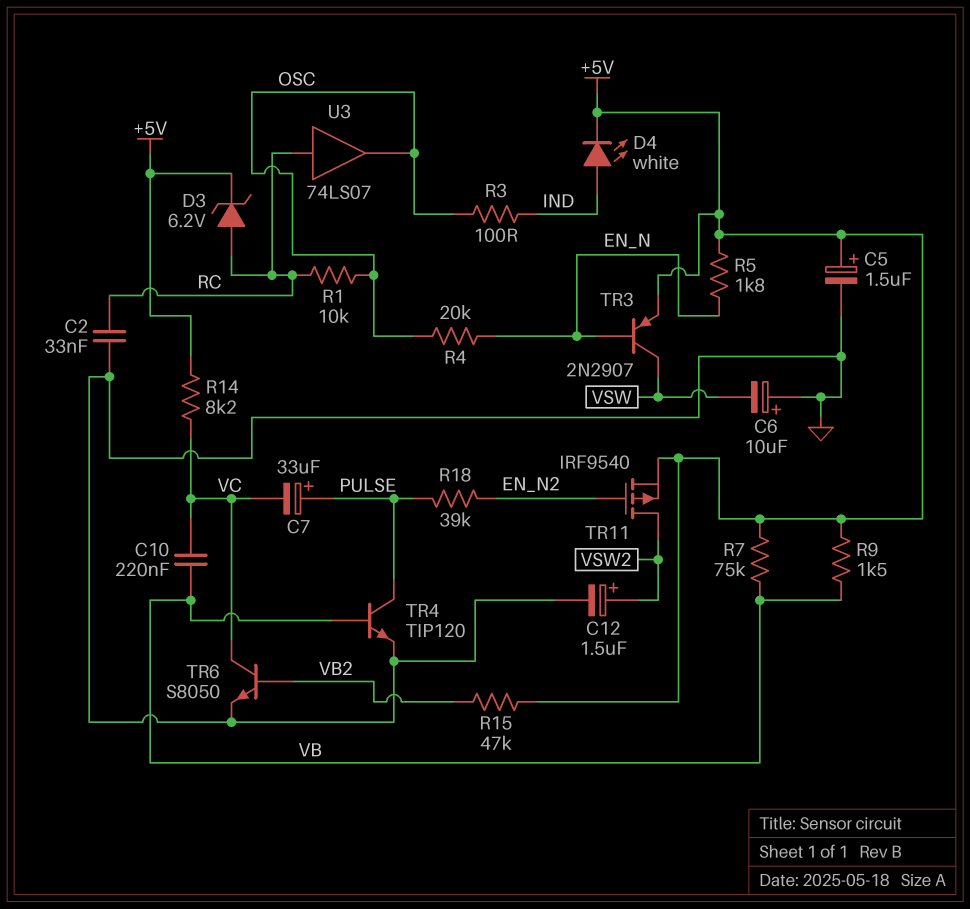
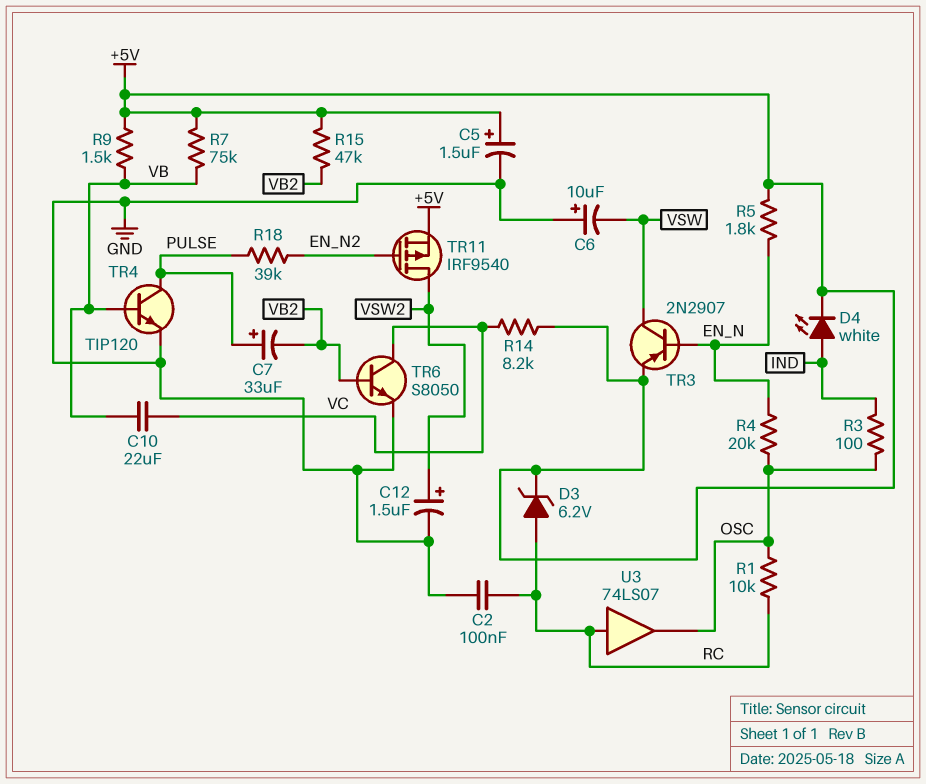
C2: 33nF (GND, RC) -> 100nF (GND, RC)
C7: 33uF (plus PULSE, minus VC) -> 33uF (plus PULSE, minus VB2)
C10: 220nF (VB, VC) -> 22uF (VB, VC)

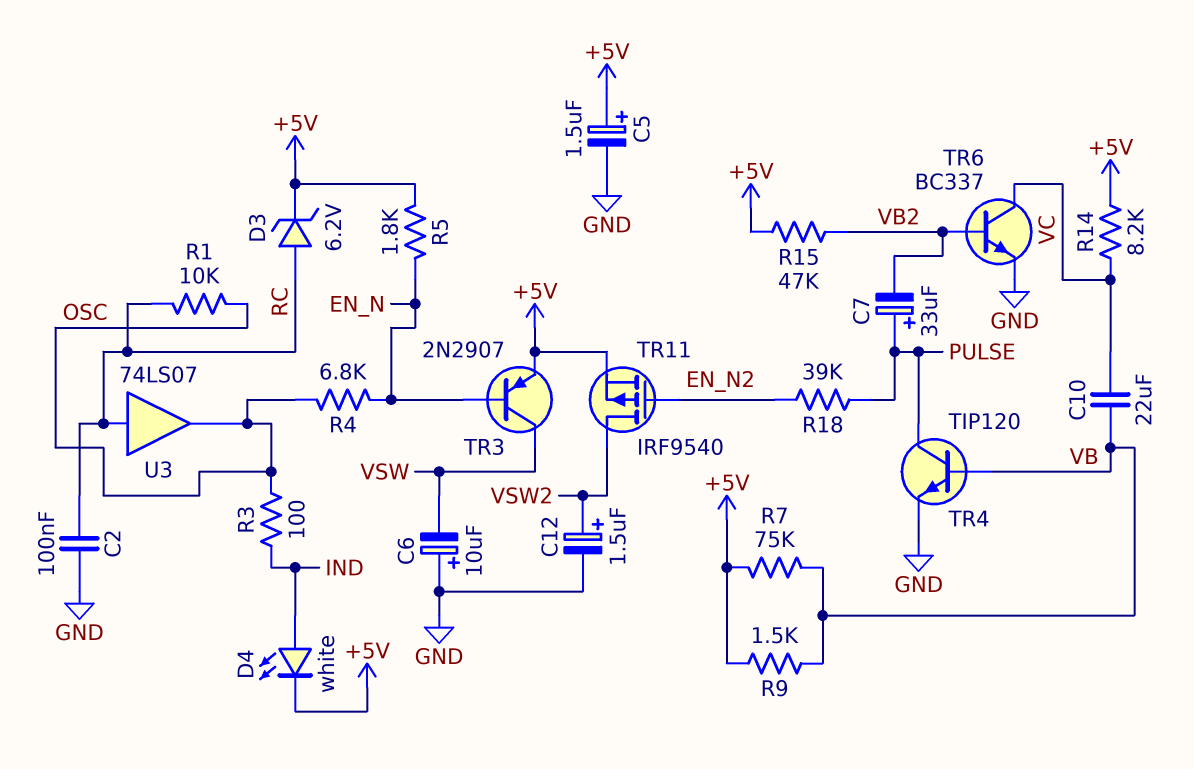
R4: 20k (EN_N, OSC) -> 6.8k (EN_N, OSC)
TR6: NPN S8050 (B VB2, C VC, E GND) -> NPN BC337 (B VB2, C VC, E GND)

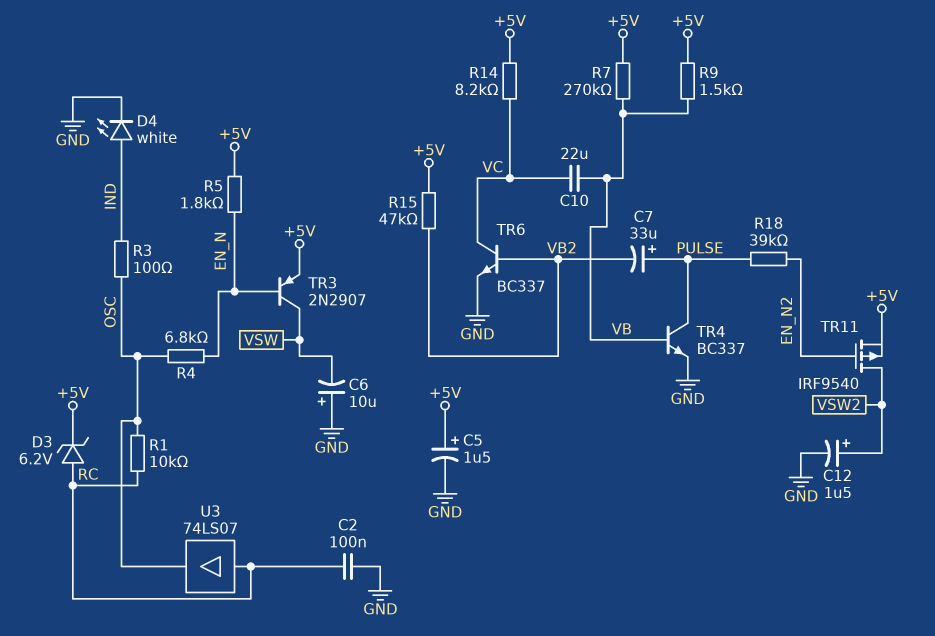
D4: LED white (A IND, K +5V) -> LED white (A IND, K GND)
R7: 75k (+5V, VB) -> 270k (+5V, VB)
TR4: NPN TIP120 (B VB, C PULSE, E GND) -> NPN BC337 (B VB, C PULSE, E GND)

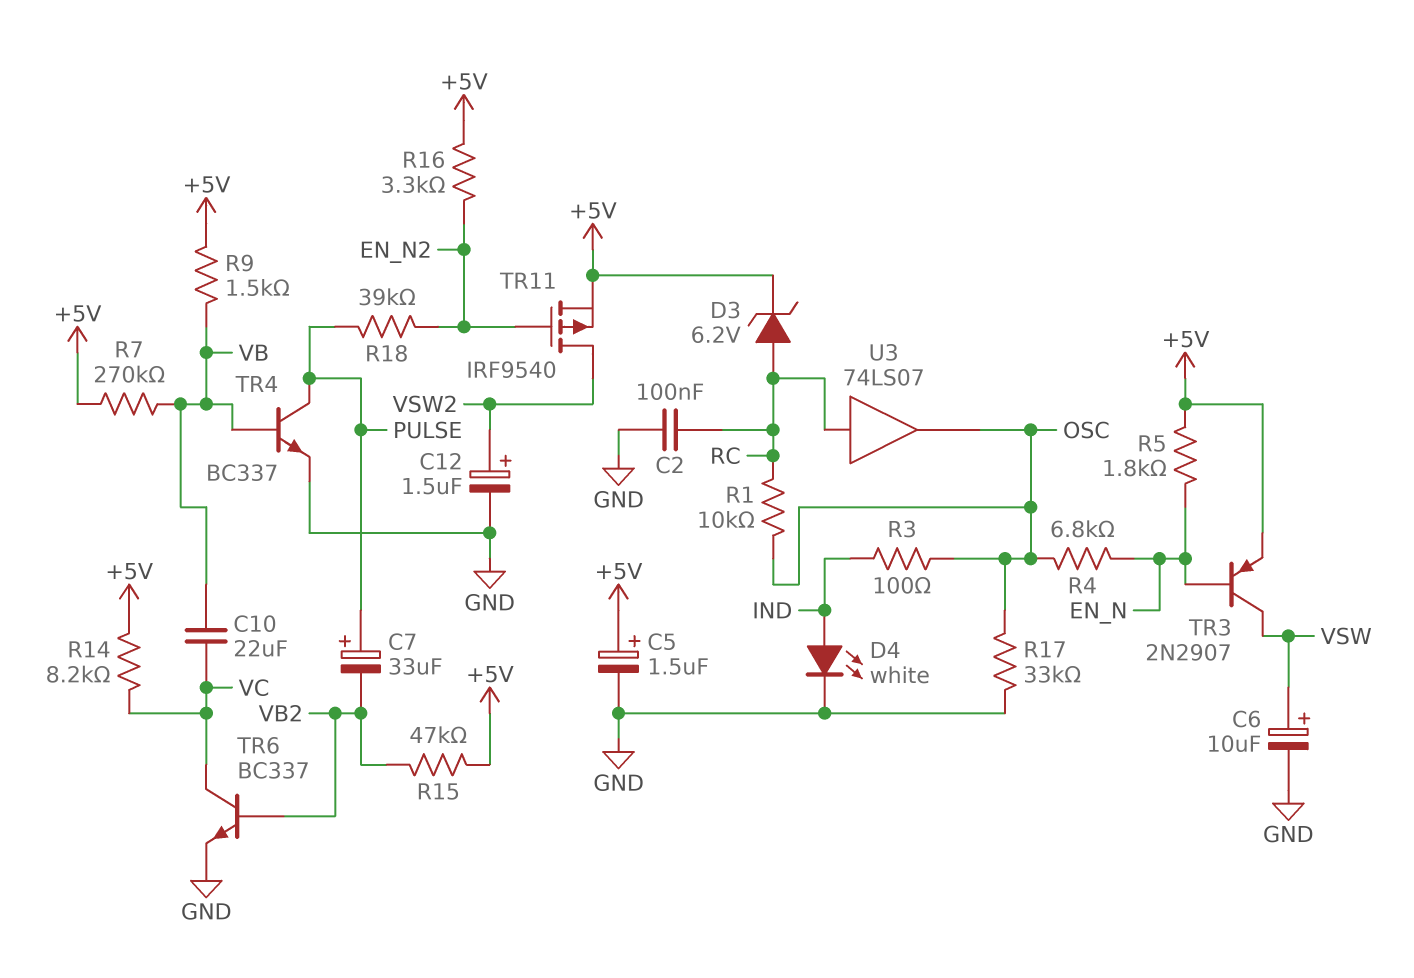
C6: 10uF (plus GND, minus VSW) -> 10uF (plus VSW, minus GND)
R16: none -> 3.3k (+5V, EN_N2)
R17: none -> 33k (GND, OSC)

